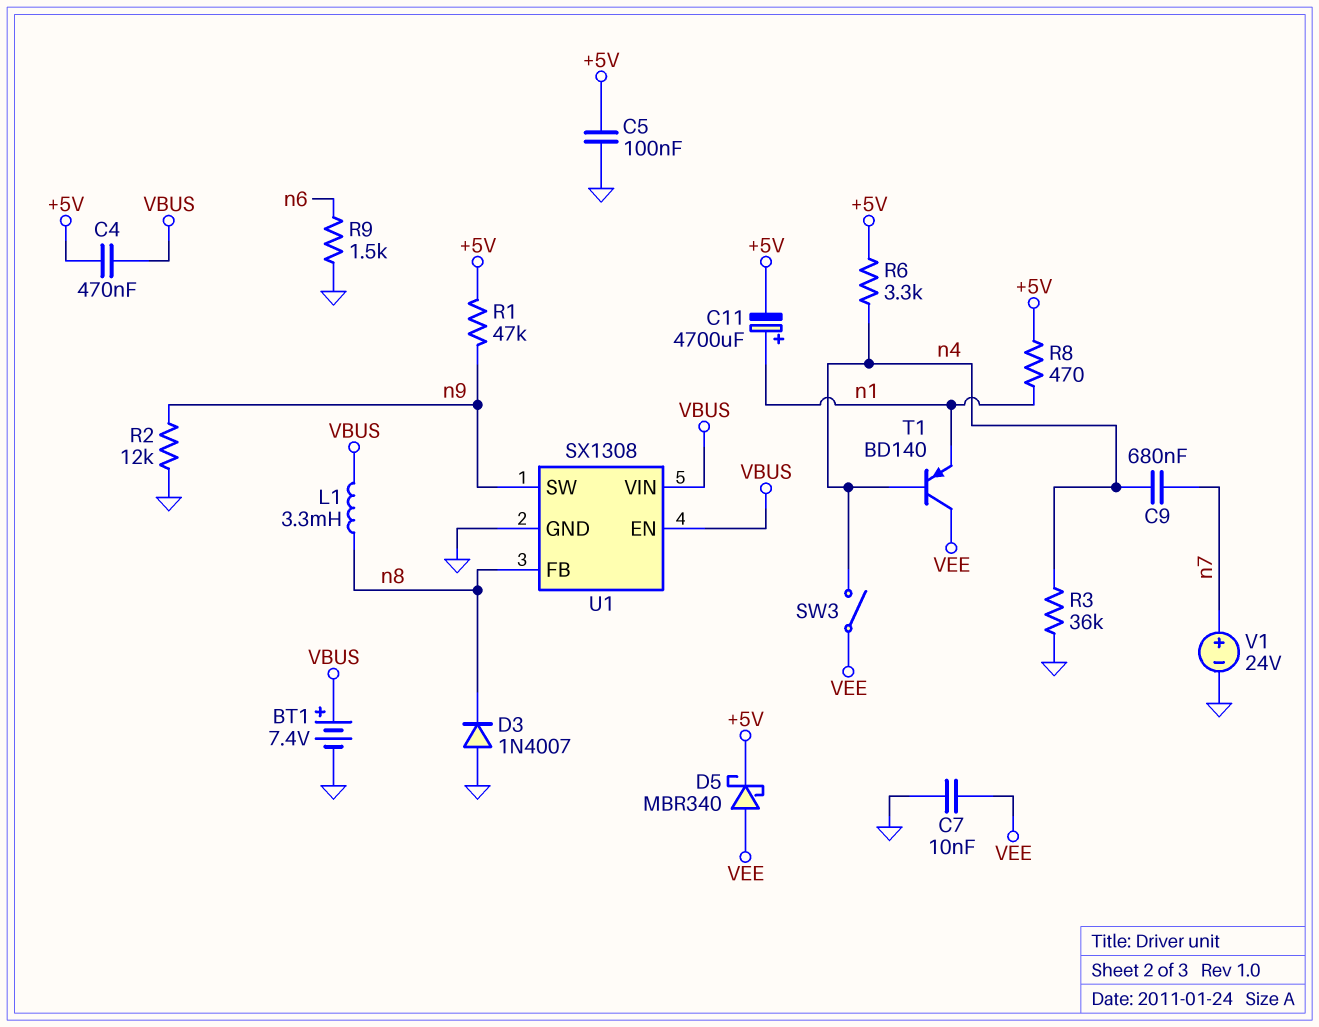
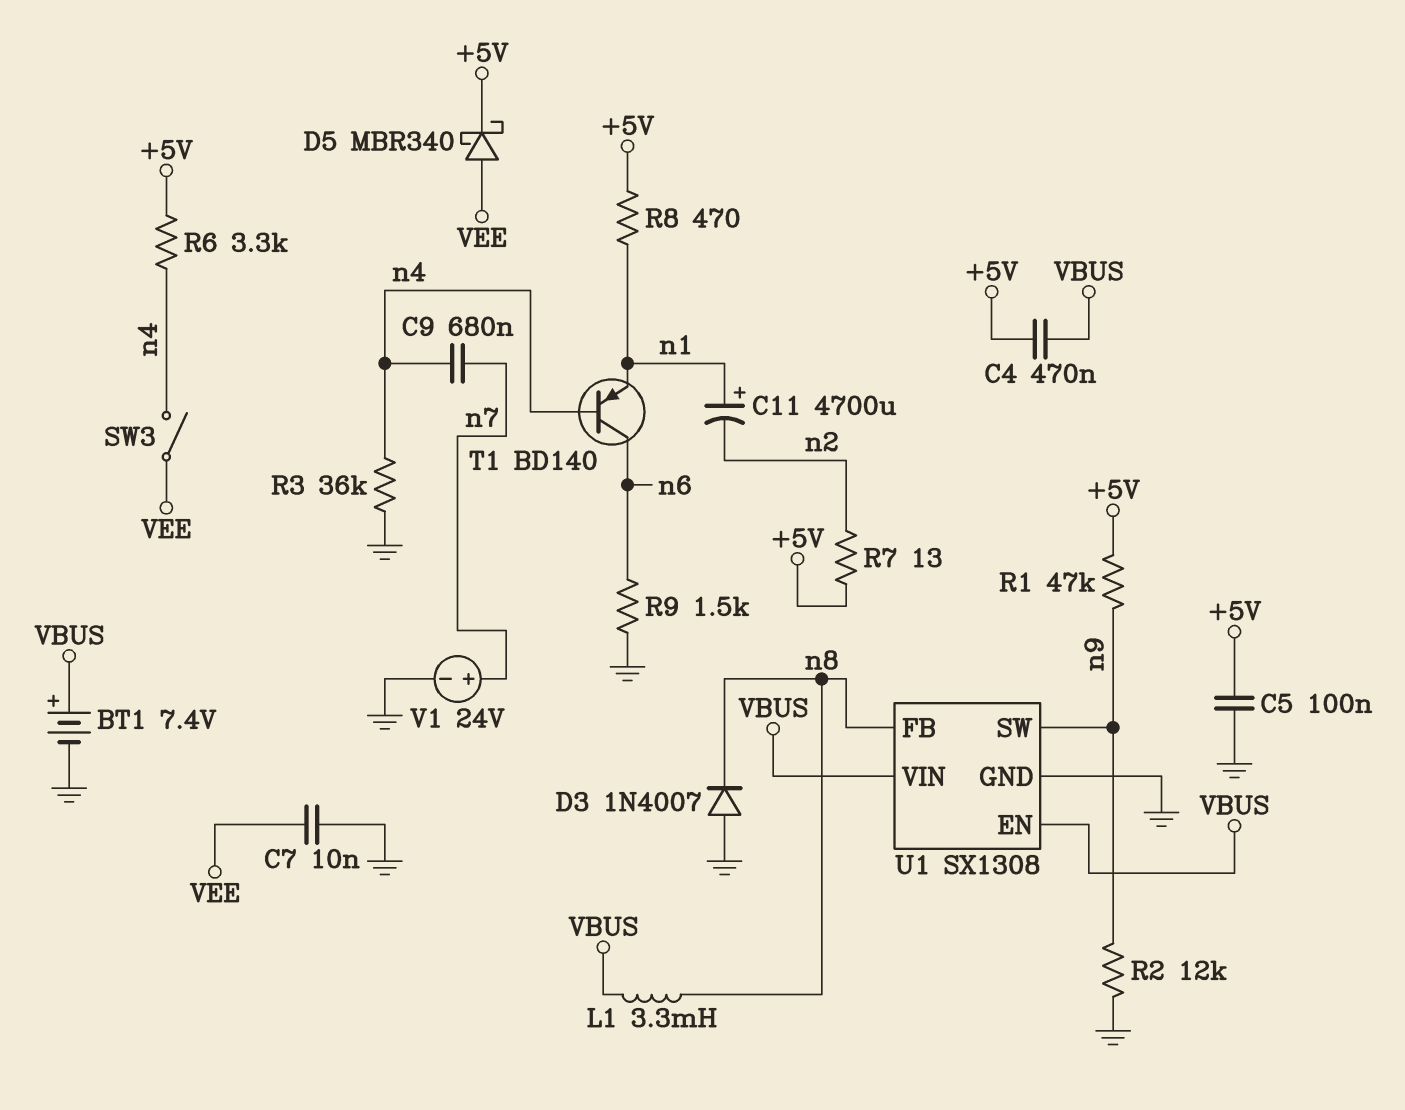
C11: 4700uF (plus n1, minus +5V) -> 4700uF (plus n1, minus n2)
R7: none -> 13 (+5V, n2)
T1: PNP BD140 (B n4, C VEE, E n1) -> PNP BD140 (B n4, C n6, E n1)

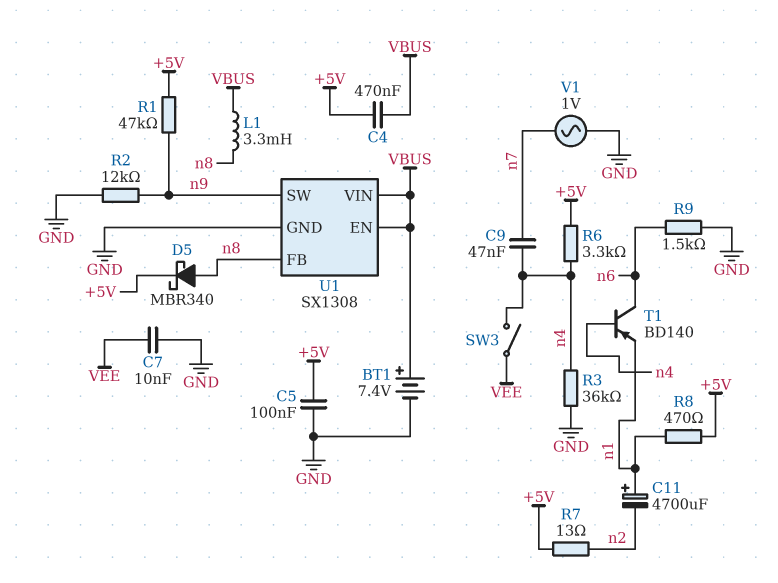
C9: 680nF (n4, n7) -> 47nF (n4, n7)
D3: diode 1N4007 (A GND, K n8) -> none
D5: schottky MBR340 (A VEE, K +5V) -> schottky MBR340 (A n8, K +5V)
V1: 24V (plus n7, minus GND) -> AC 1V (GND, n7)

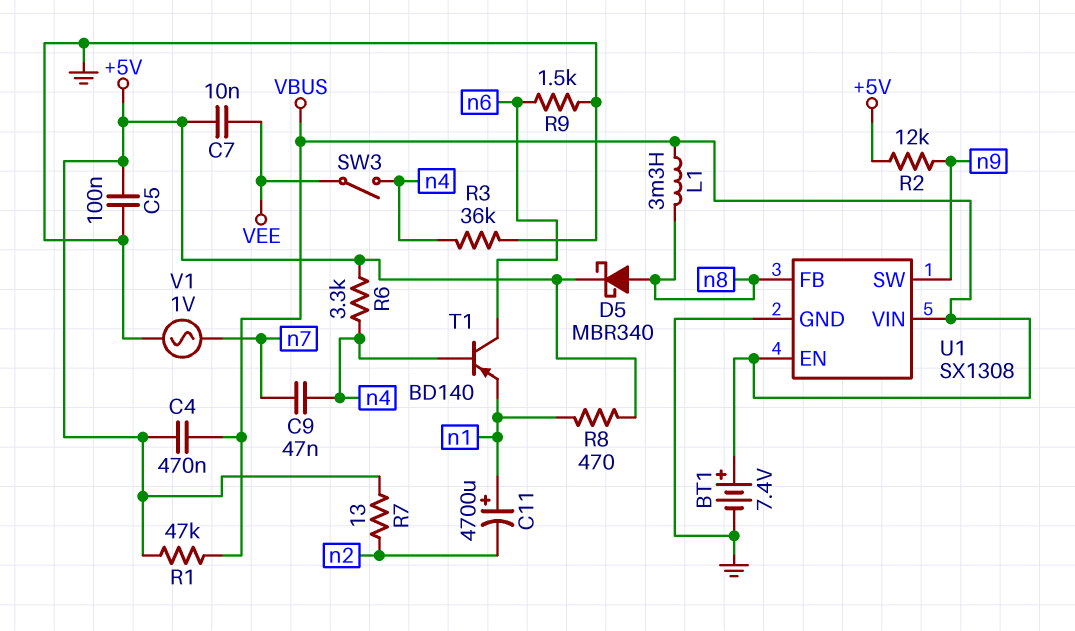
C7: 10nF (GND, VEE) -> 10nF (+5V, VEE)
R1: 47k (+5V, n9) -> 47k (+5V, VBUS)
R2: 12k (GND, n9) -> 12k (+5V, n9)

